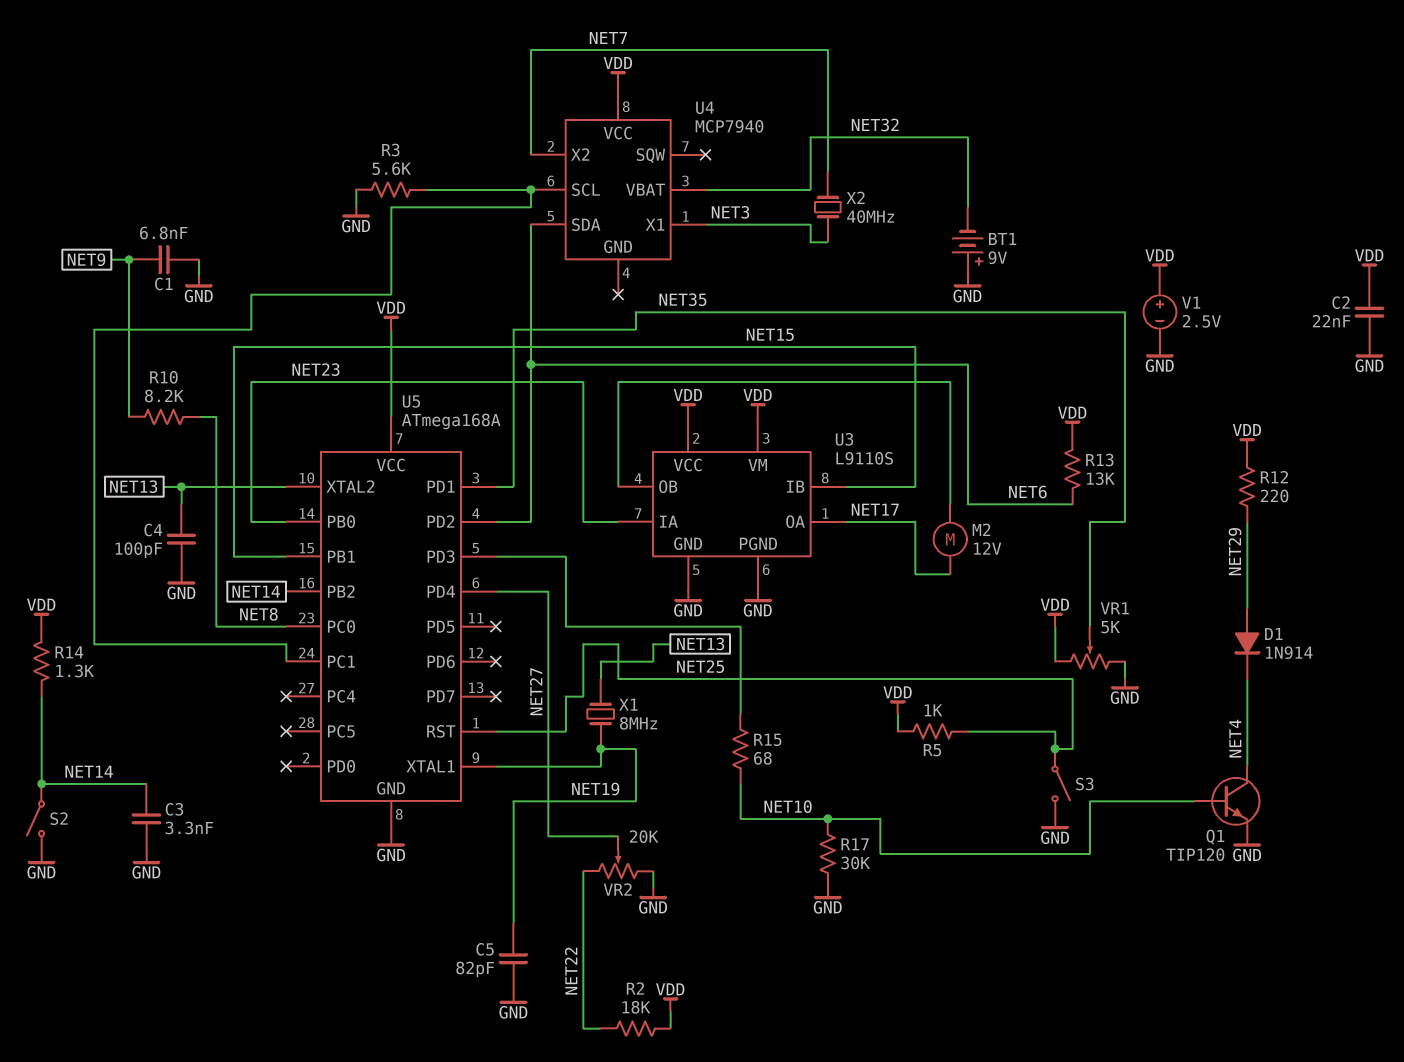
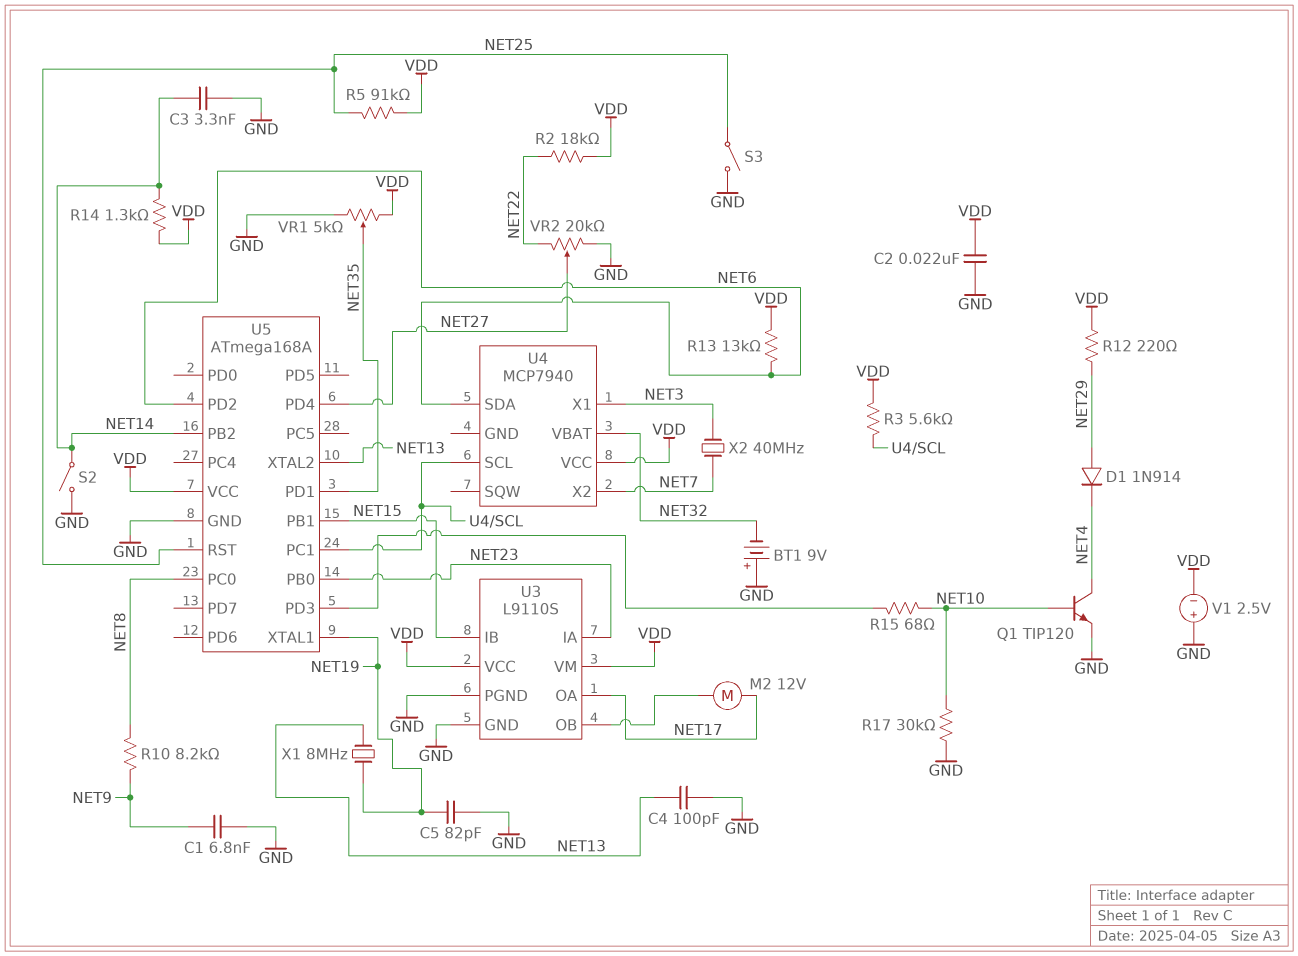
R3: 5.6k (GND, U4/SCL) -> 5.6k (U4/SCL, VDD)
R5: 1k (NET25, VDD) -> 91k (NET25, VDD)
V1: 2.5V (plus VDD, minus GND) -> 2.5V (plus GND, minus VDD)

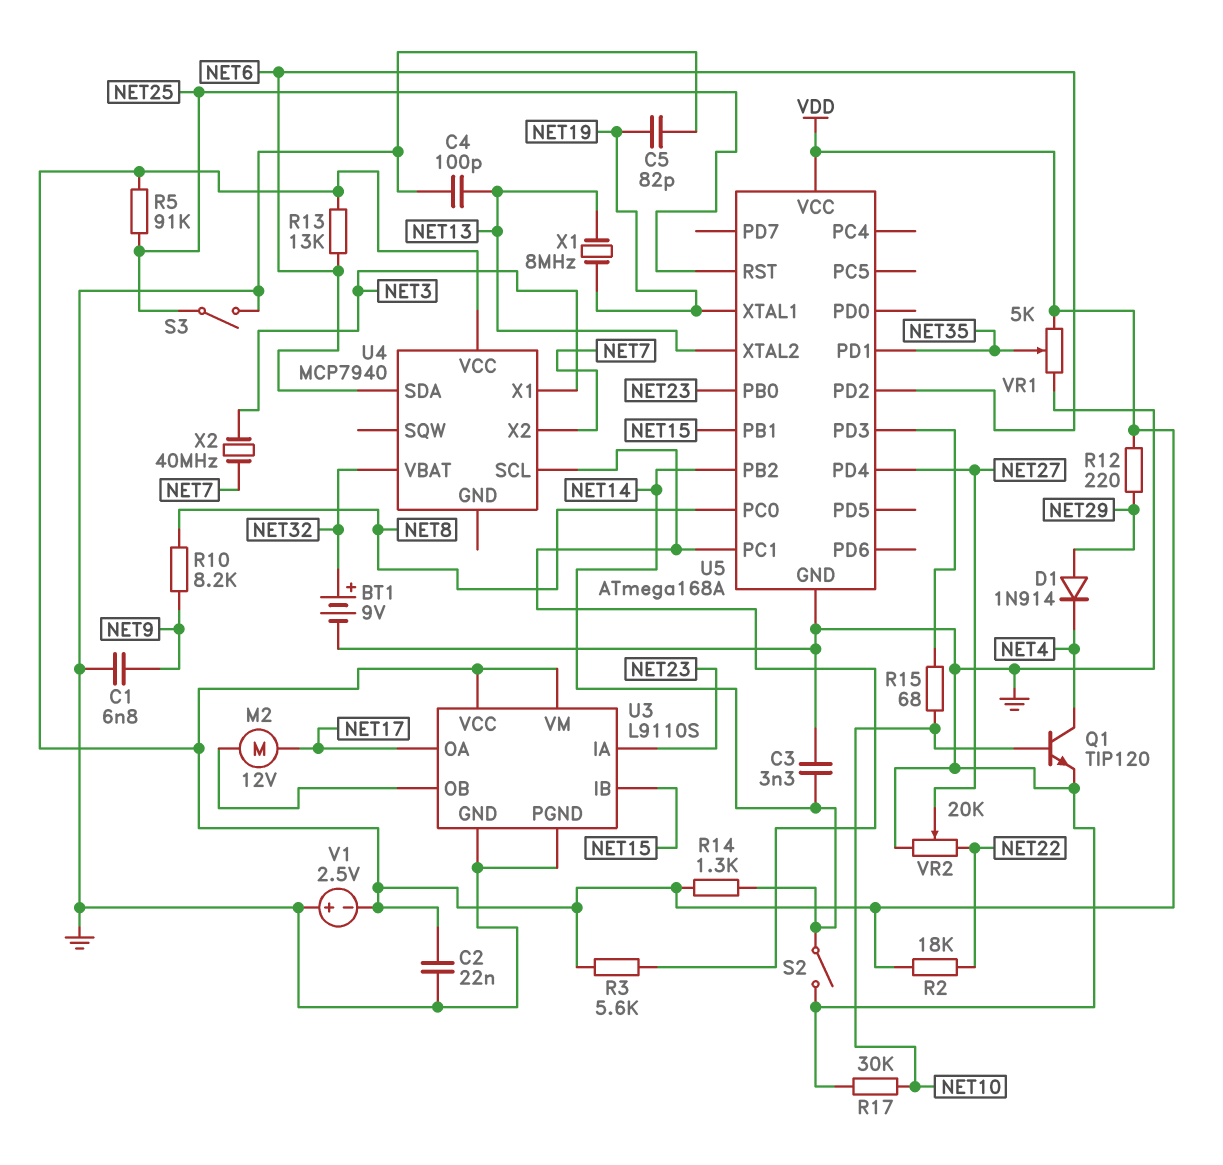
BT1: 9V (plus GND, minus NET32) -> 9V (plus NET32, minus GND)

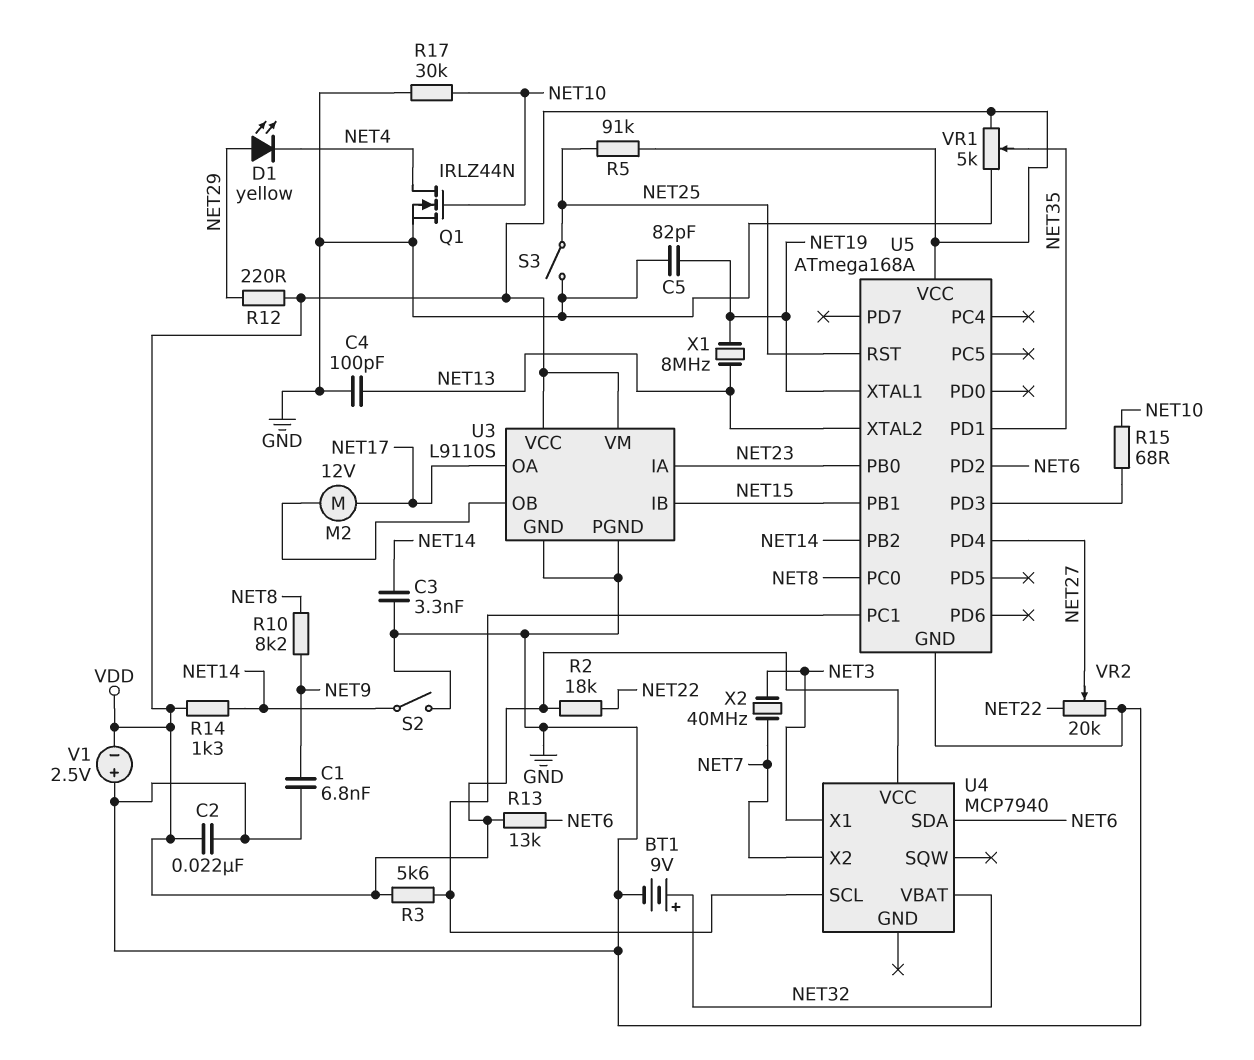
D1: diode 1N914 (A NET29, K NET4) -> LED yellow (A NET29, K NET4)
Q1: NPN TIP120 (B NET10, C NET4, E GND) -> NMOS IRLZ44N (G NET10, D NET4, S GND)

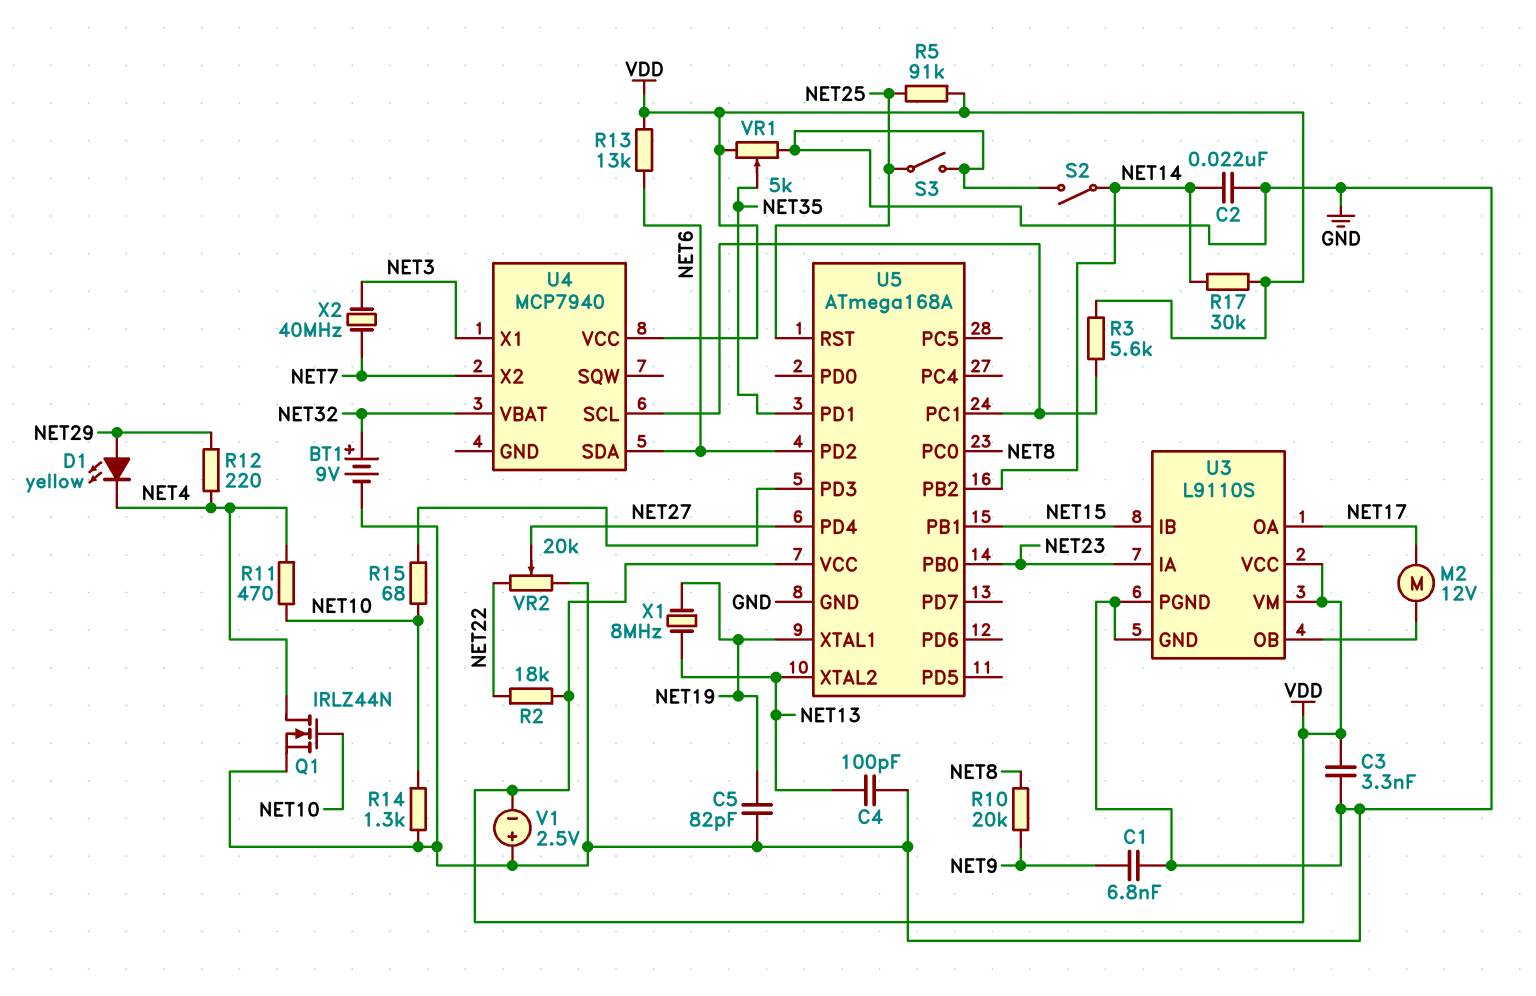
C2: 22nF (GND, VDD) -> 22nF (GND, NET14)
C3: 3.3nF (GND, NET14) -> 3.3nF (GND, VDD)
R10: 8.2k (NET8, NET9) -> 20k (NET8, NET9)
R11: none -> 470 (NET4, NET10)
R12: 220 (NET29, VDD) -> 220 (NET4, NET29)
R14: 1.3k (NET14, VDD) -> 1.3k (GND, NET10)
R17: 30k (GND, NET10) -> 30k (NET14, VDD)

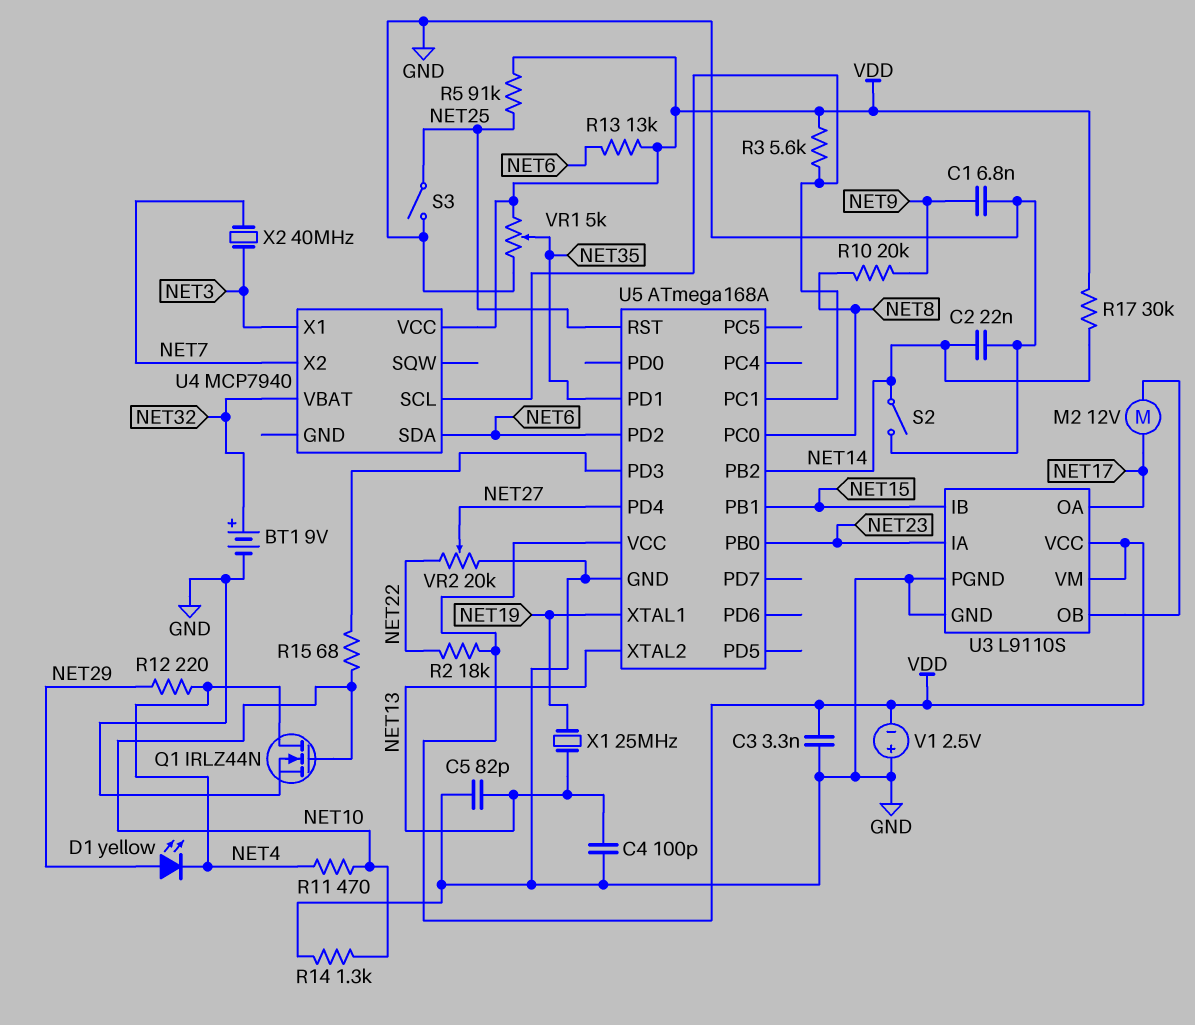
C5: 82pF (GND, NET19) -> 82pF (GND, NET13)
X1: 8MHz (NET13, NET19) -> 25MHz (NET13, NET19)

